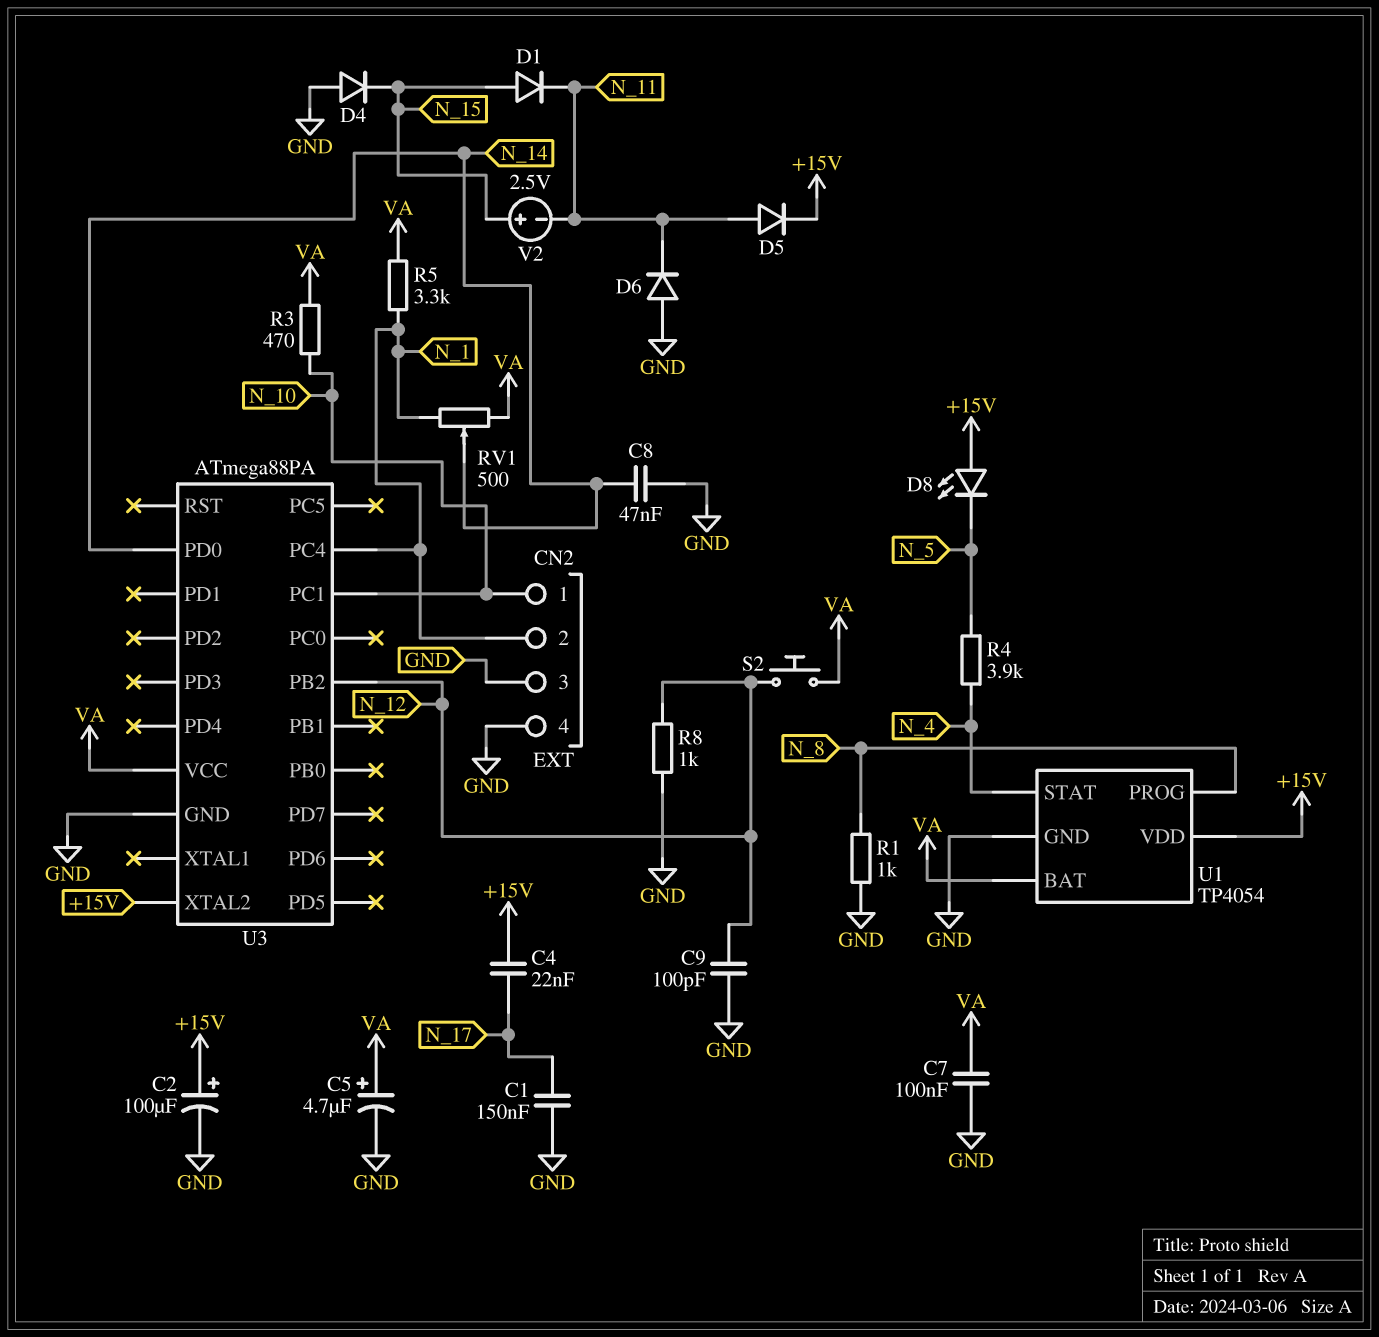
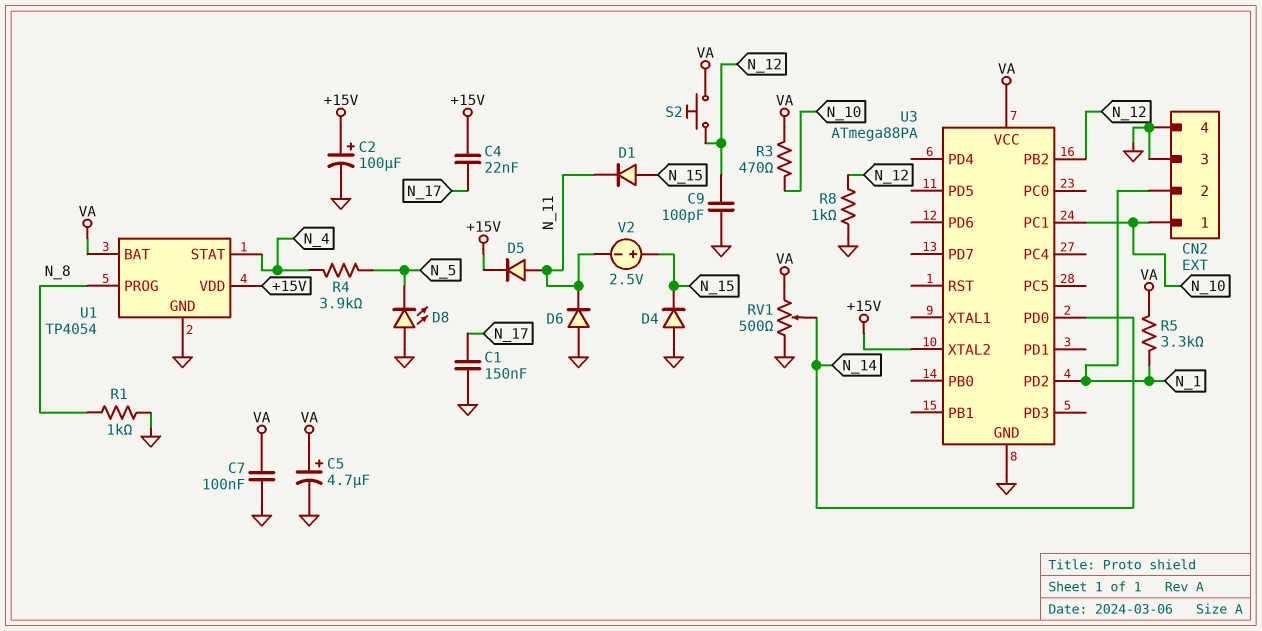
C8: 47nF (GND, N_14) -> none
D8: LED (A +15V, K N_5) -> LED (A GND, K N_5)
RV1: 500 (N_1, VA, wiper N_14) -> 500 (GND, VA, wiper N_14)
U3 pin PC4: N_1 -> none
U3 pin PD2: none -> N_1

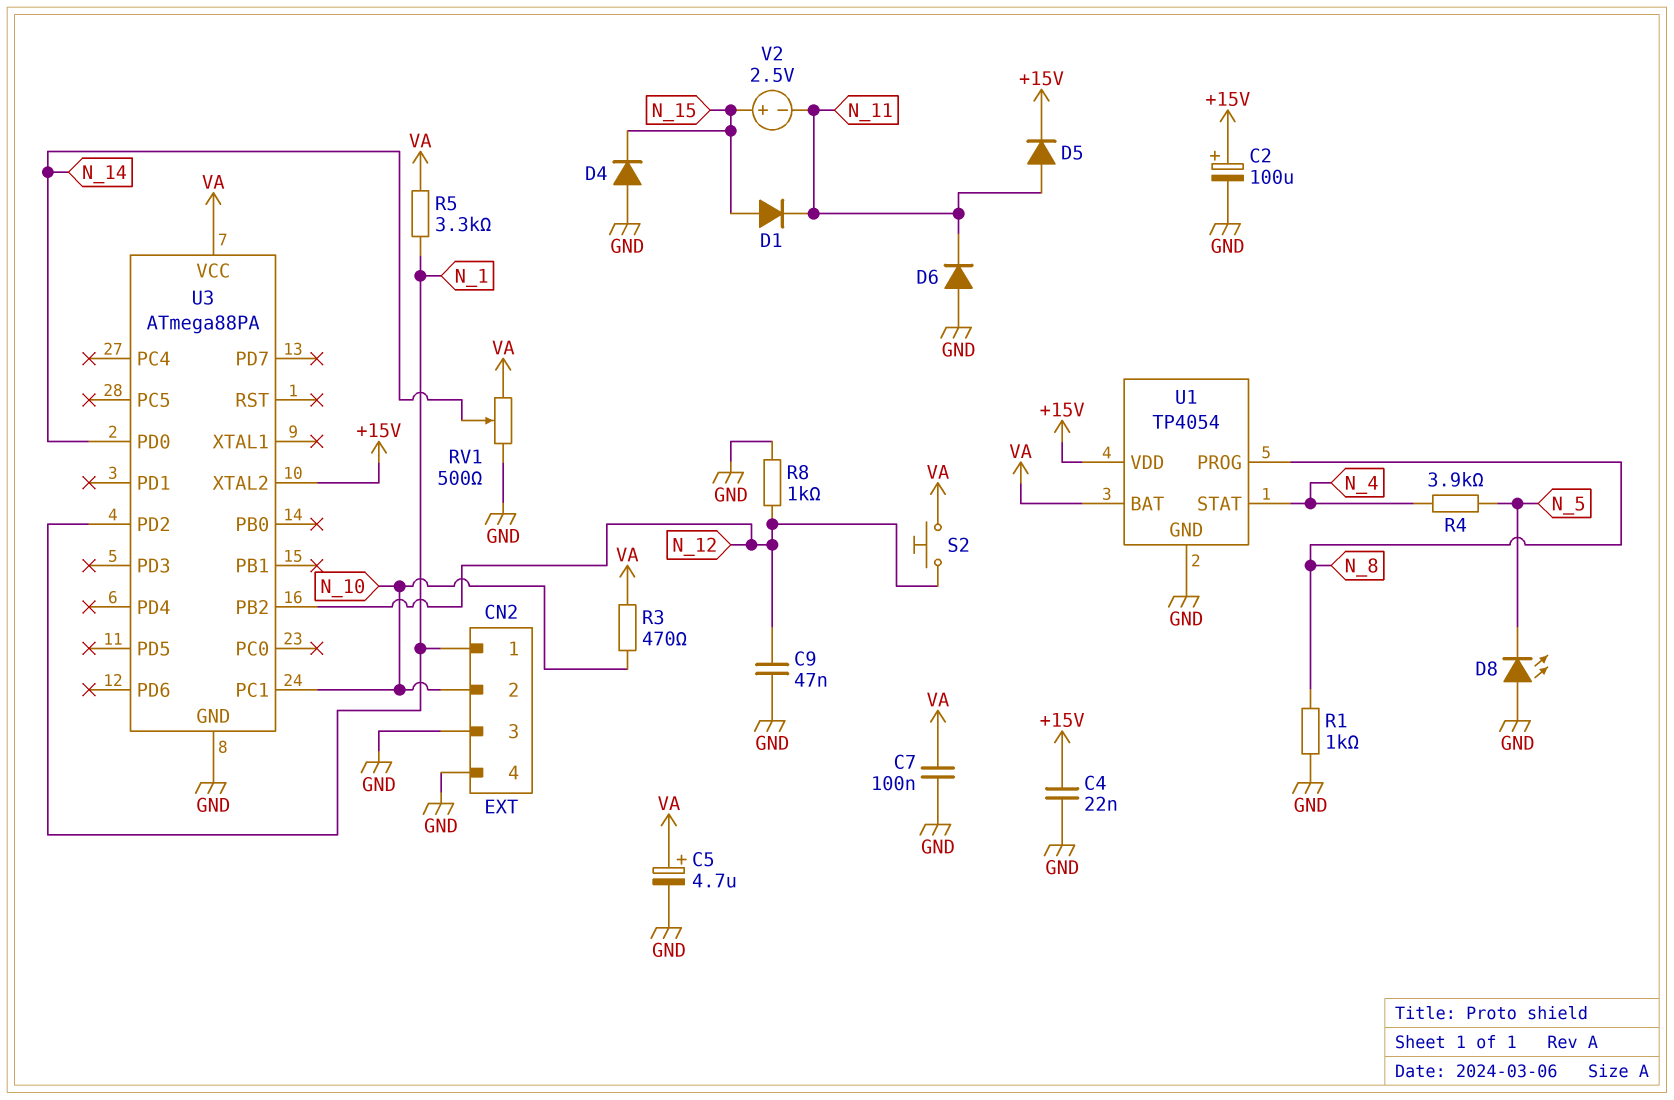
C1: 150nF (GND, N_17) -> none
C4: 22nF (+15V, N_17) -> 22nF (+15V, GND)
C9: 100pF (GND, N_12) -> 47nF (GND, N_12)
CN2 pin 1: N_10 -> N_1
CN2 pin 2: N_1 -> N_10

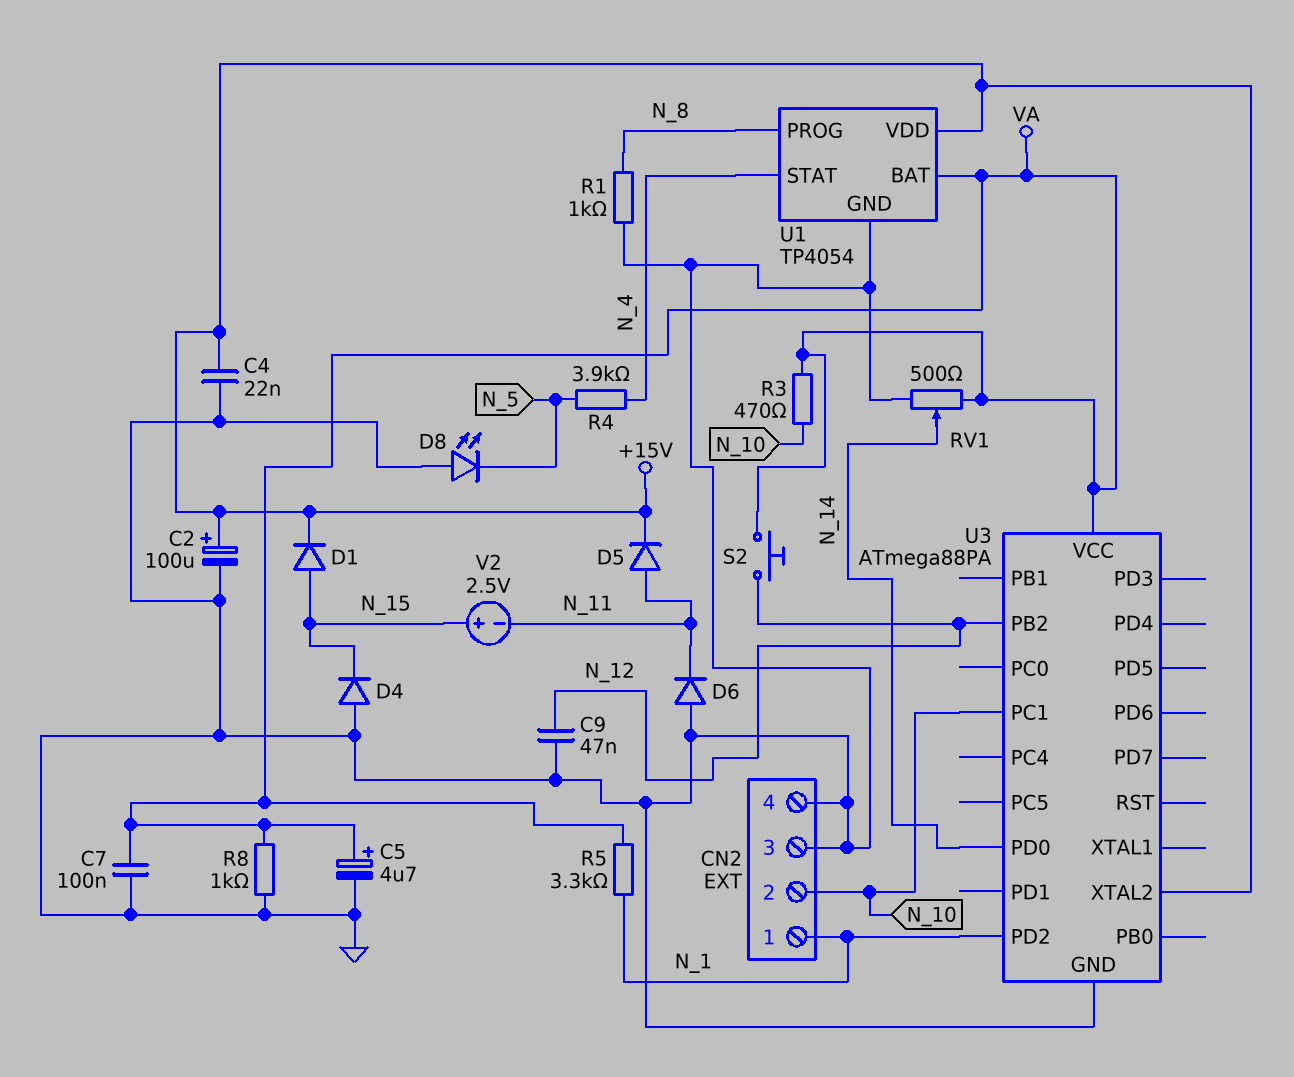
D1: diode (A N_15, K N_11) -> diode (A N_15, K +15V)
R8: 1k (GND, N_12) -> 1k (GND, VA)

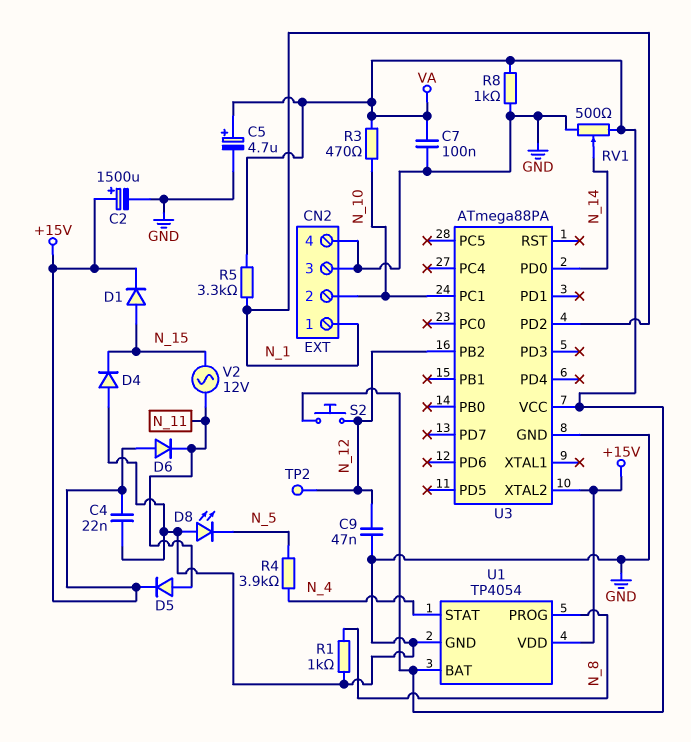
C2: 100uF (plus +15V, minus GND) -> 1500uF (plus +15V, minus GND)
D6: diode (A GND, K N_11) -> diode (A +15V, K N_11)
TP2: none -> test point (N_12)
V2: 2.5V (plus N_15, minus N_11) -> AC 12V (N_11, N_15)

